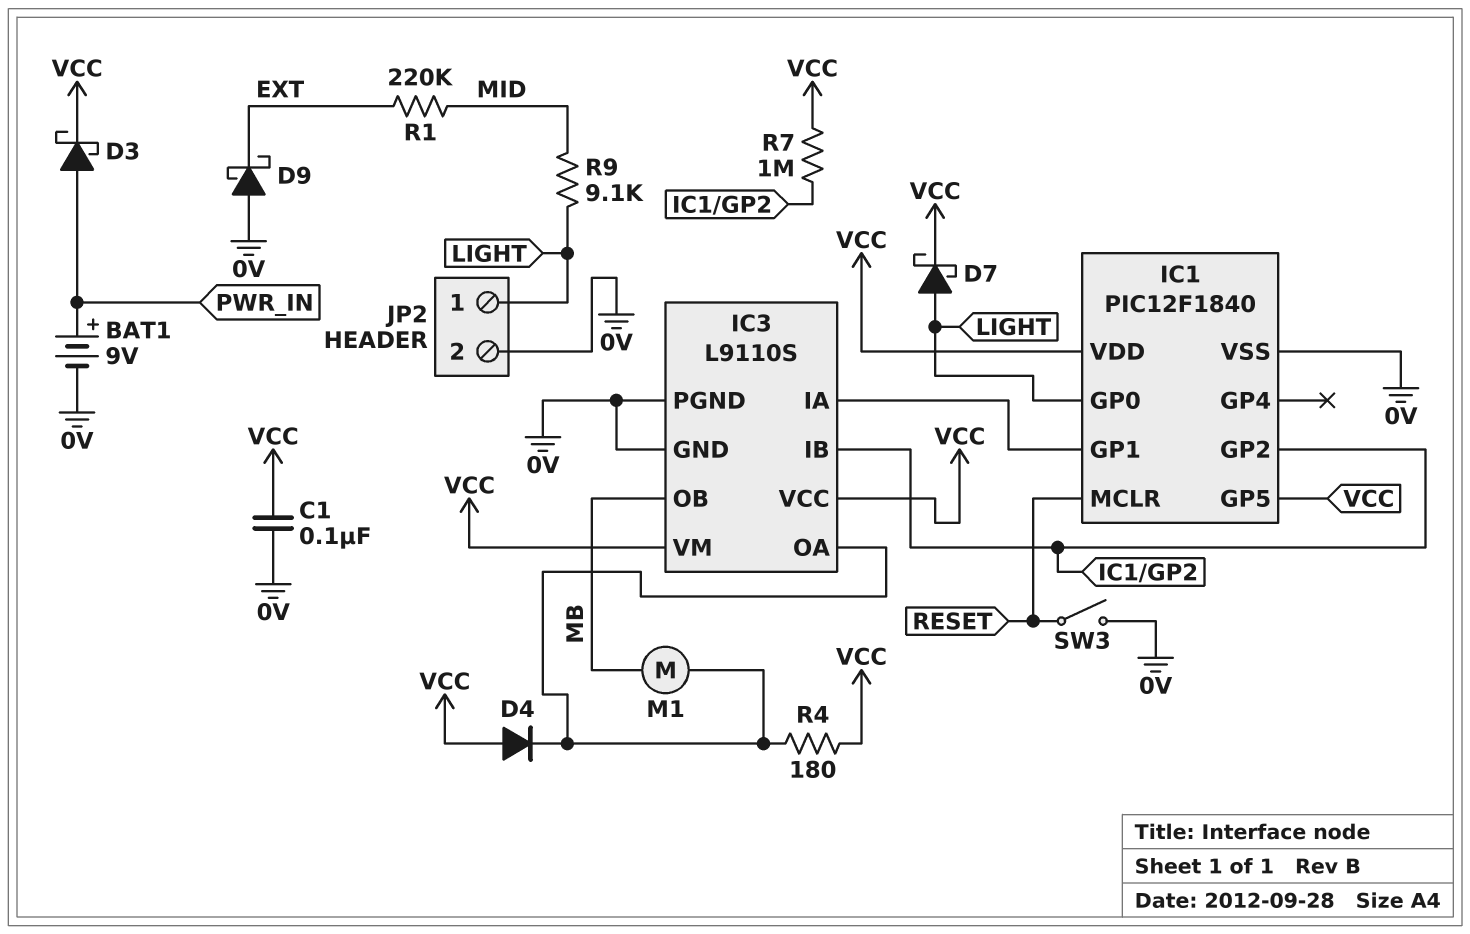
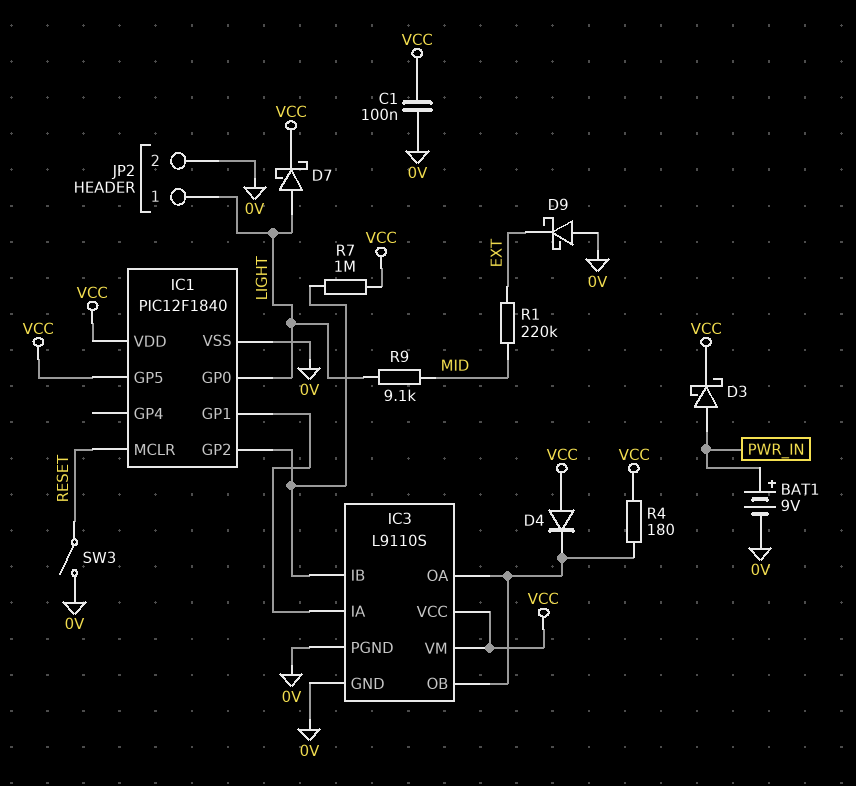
IC3 pin OB: MB -> IC3/OA
M1: motor (IC3/OA, MB) -> none

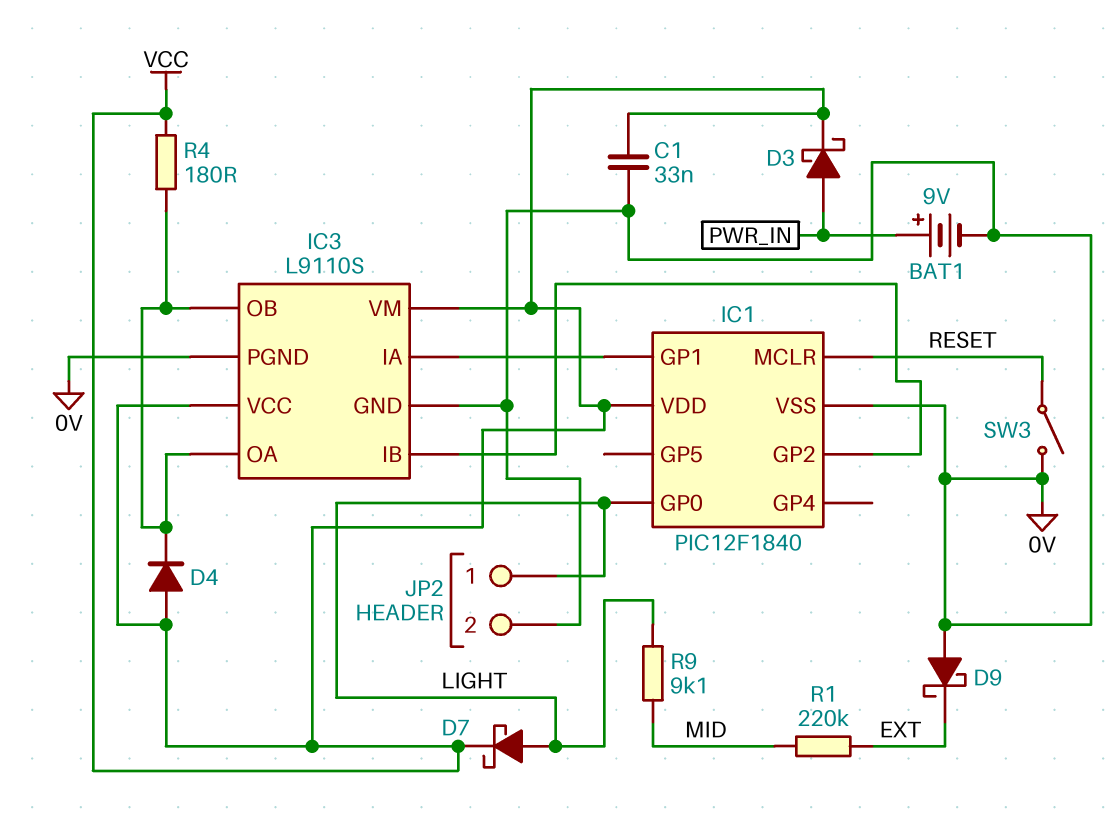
C1: 100nF (0V, VCC) -> 33nF (0V, VCC)
IC1 pin GP5: VCC -> none
R7: 1M (IC1/GP2, VCC) -> none

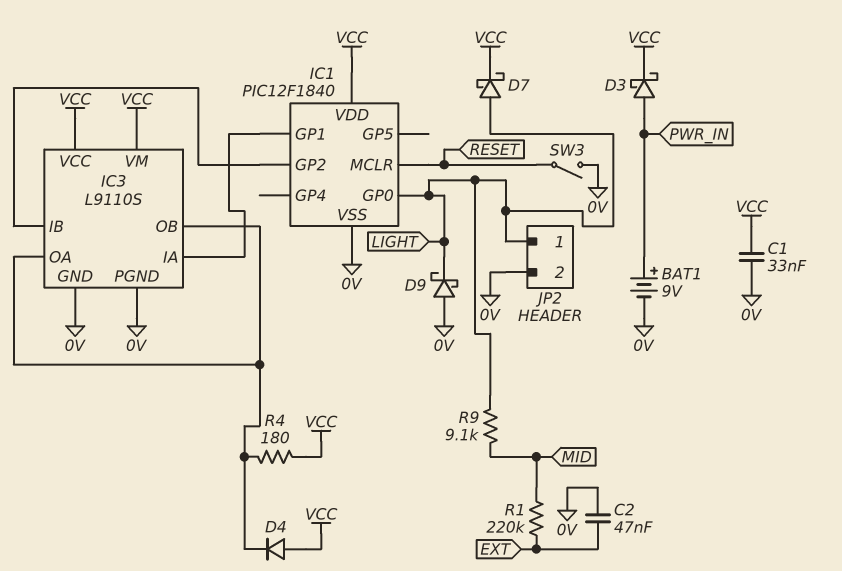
C2: none -> 47nF (0V, EXT)
D9: schottky (A 0V, K EXT) -> schottky (A 0V, K LIGHT)

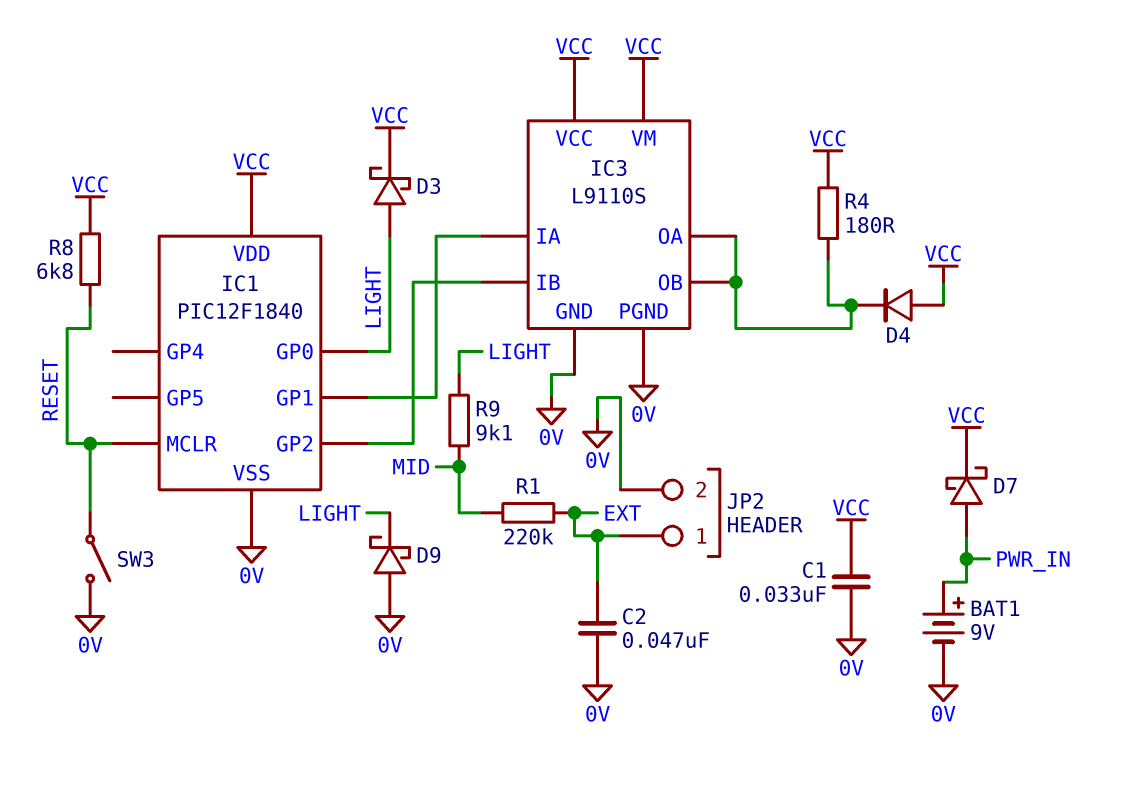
D3: schottky (A PWR_IN, K VCC) -> schottky (A LIGHT, K VCC)
D7: schottky (A LIGHT, K VCC) -> schottky (A PWR_IN, K VCC)
JP2 pin 1: LIGHT -> EXT
R8: none -> 6.8k (RESET, VCC)

